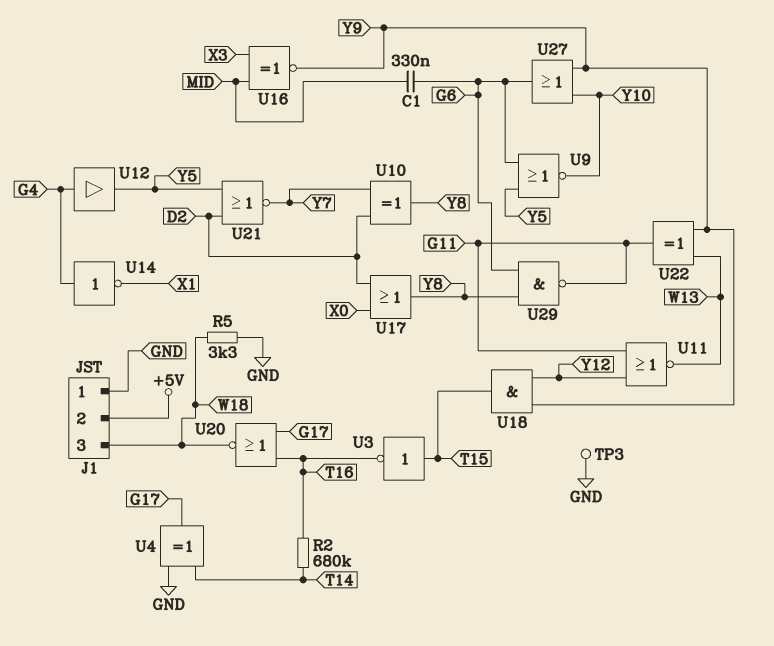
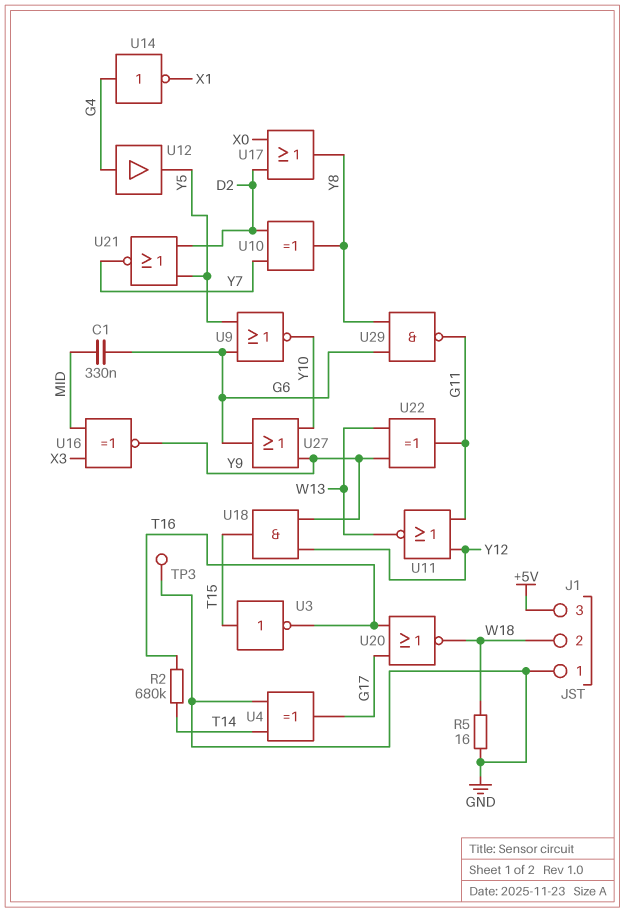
J1 pin 2: +5V -> W18
J1 pin 3: W18 -> +5V
R5: 3.3k (GND, W18) -> 16 (GND, W18)

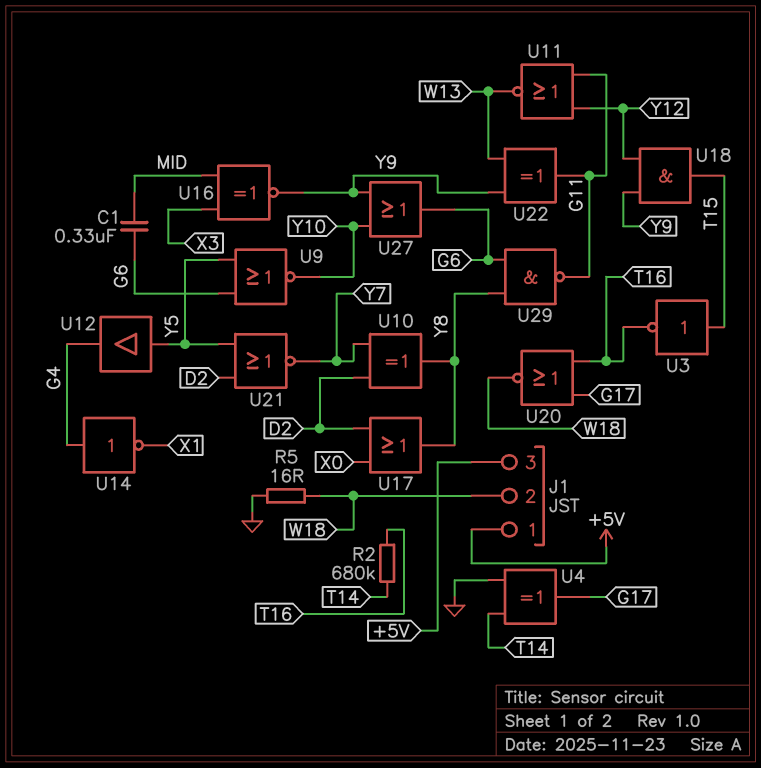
J1 pin 1: GND -> +5V
TP3: test point (GND) -> none
U12: buffer (in G4, out Y5) -> buffer (in Y5, out G4)

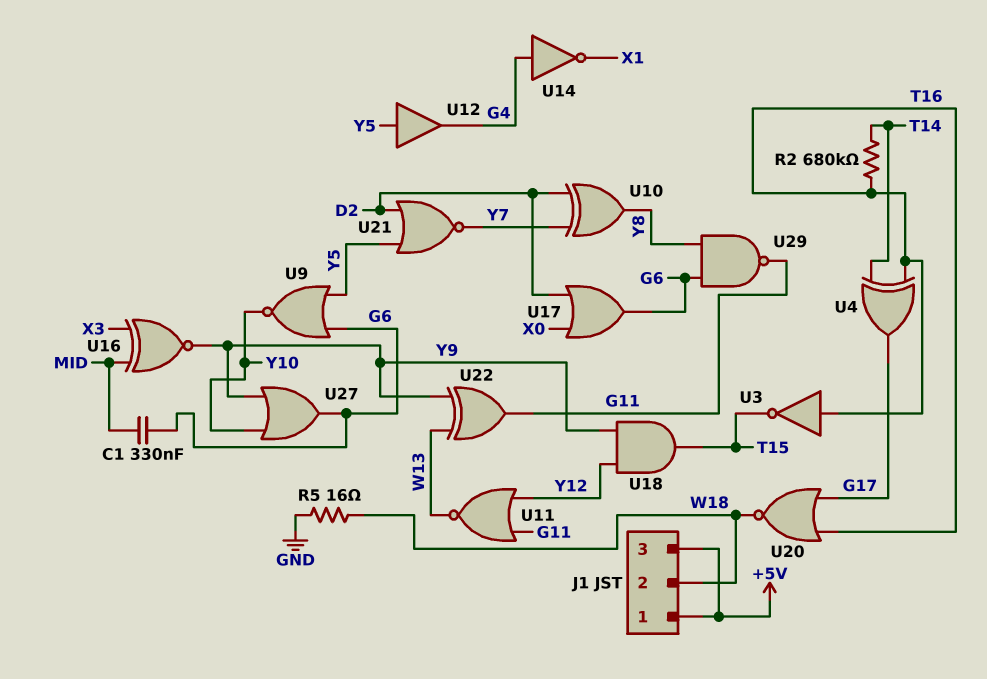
U3: NOT (in T15, out T16) -> NOT (in T16, out T15)
U4: XOR (in GND, in T14, out G17) -> XOR (in T14, in T16, out G17)
U17: OR (in D2, in X0, out Y8) -> OR (in D2, in X0, out G6)

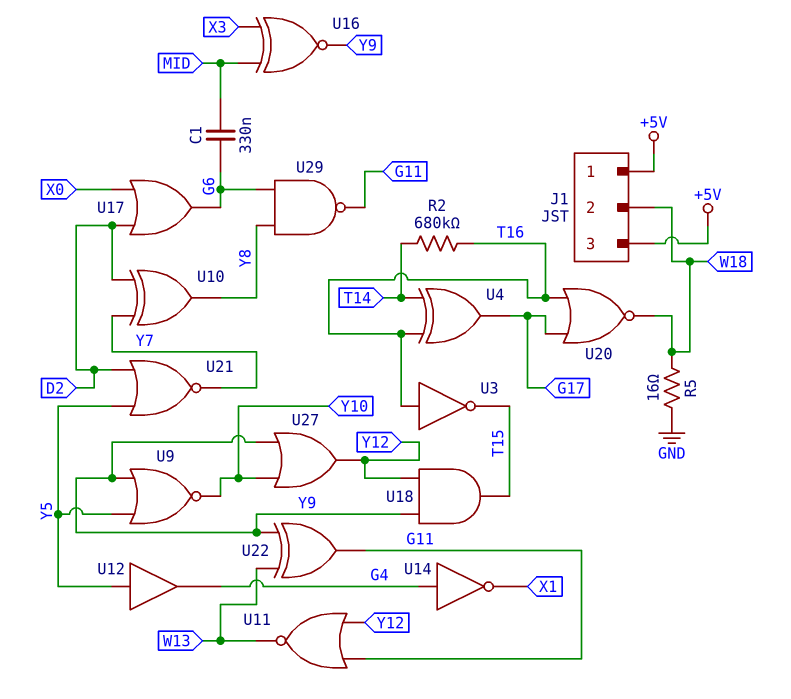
U9: NOR (in G6, in Y5, out Y10) -> NOR (in Y5, in Y9, out Y10)
U27: OR (in Y9, in Y10, out G6) -> OR (in Y9, in Y10, out Y12)

